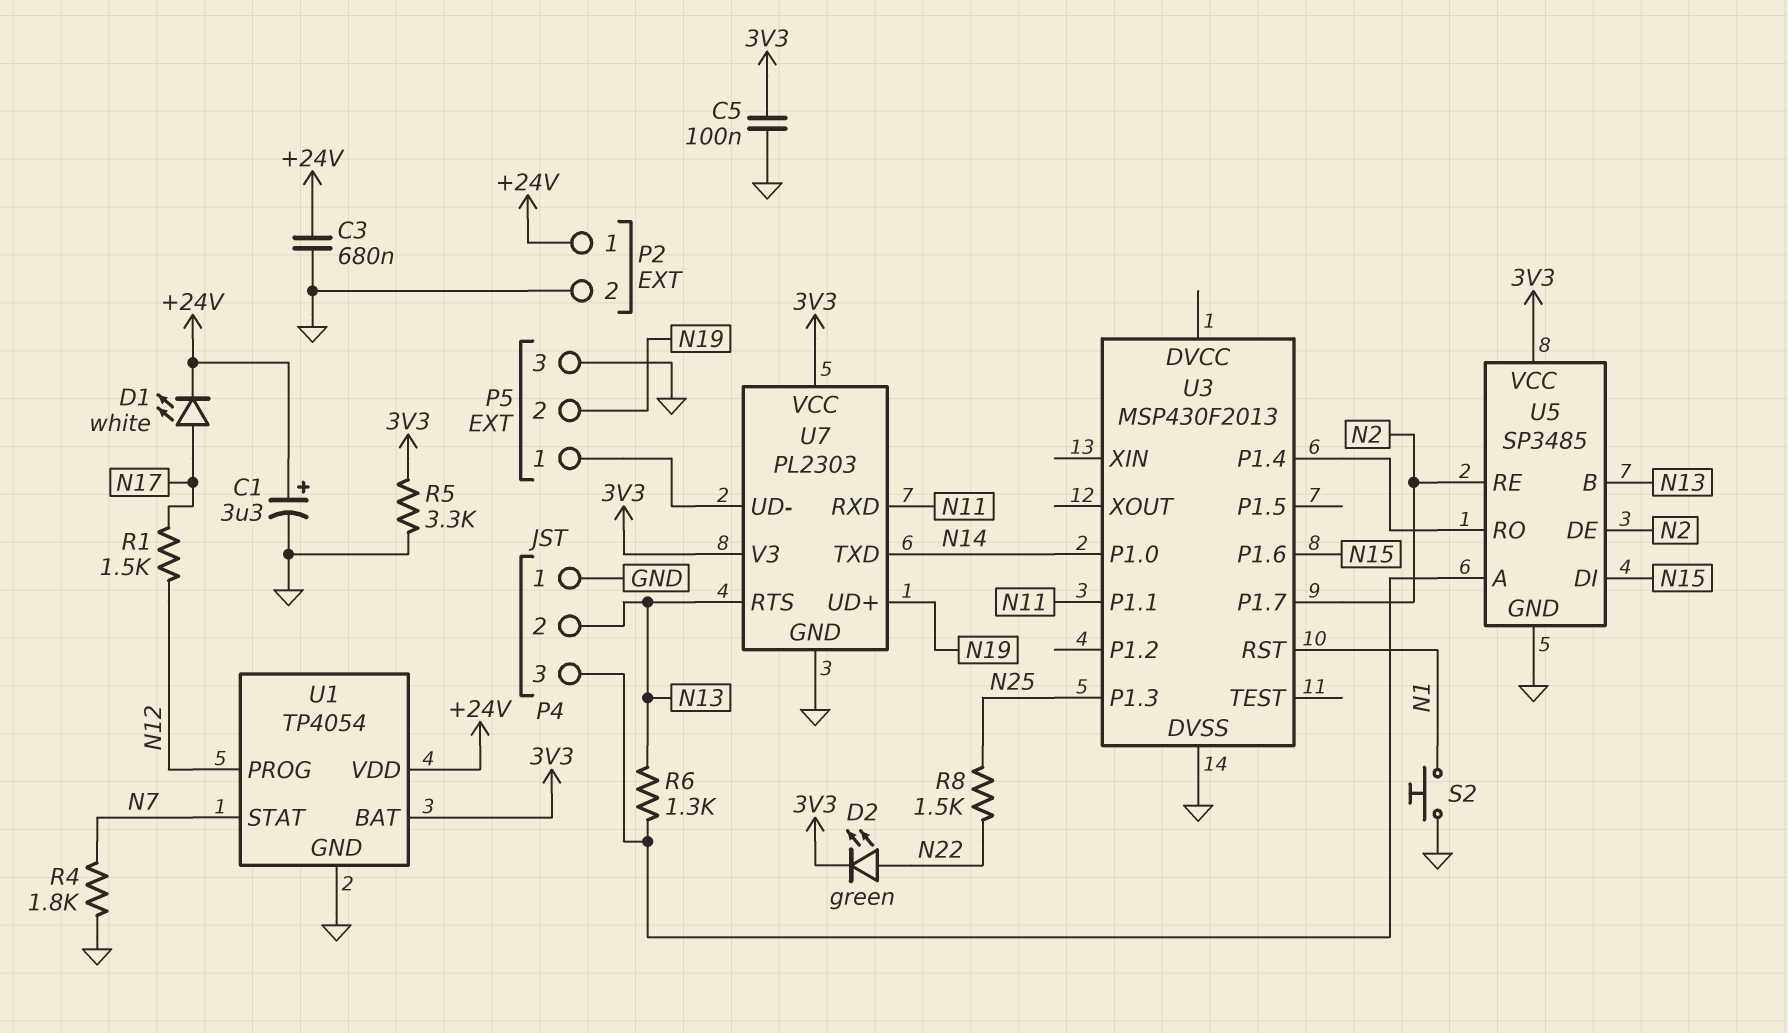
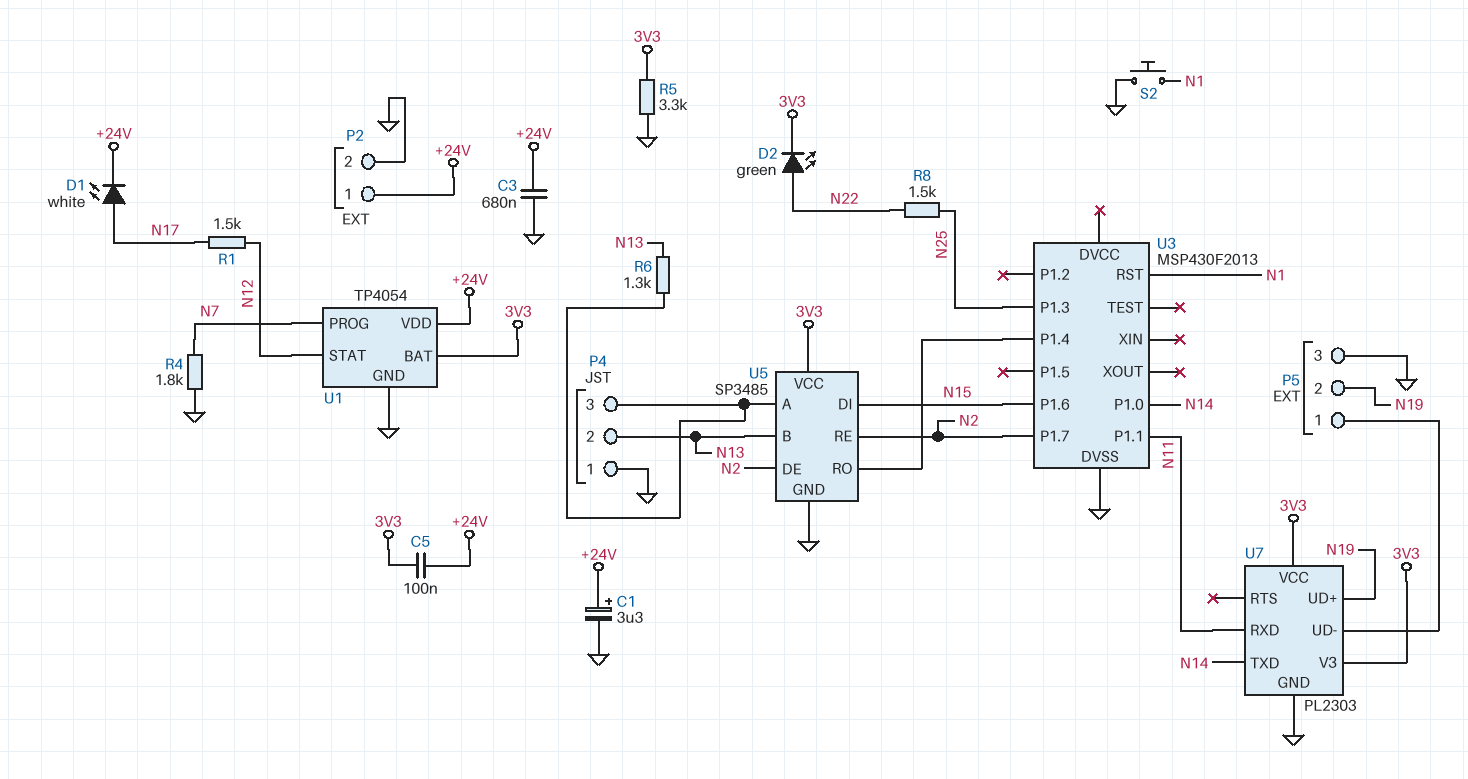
C5: 100nF (3V3, GND) -> 100nF (+24V, 3V3)
U1 pin PROG: N12 -> N7
U1 pin STAT: N7 -> N12
U7 pin RTS: N13 -> none

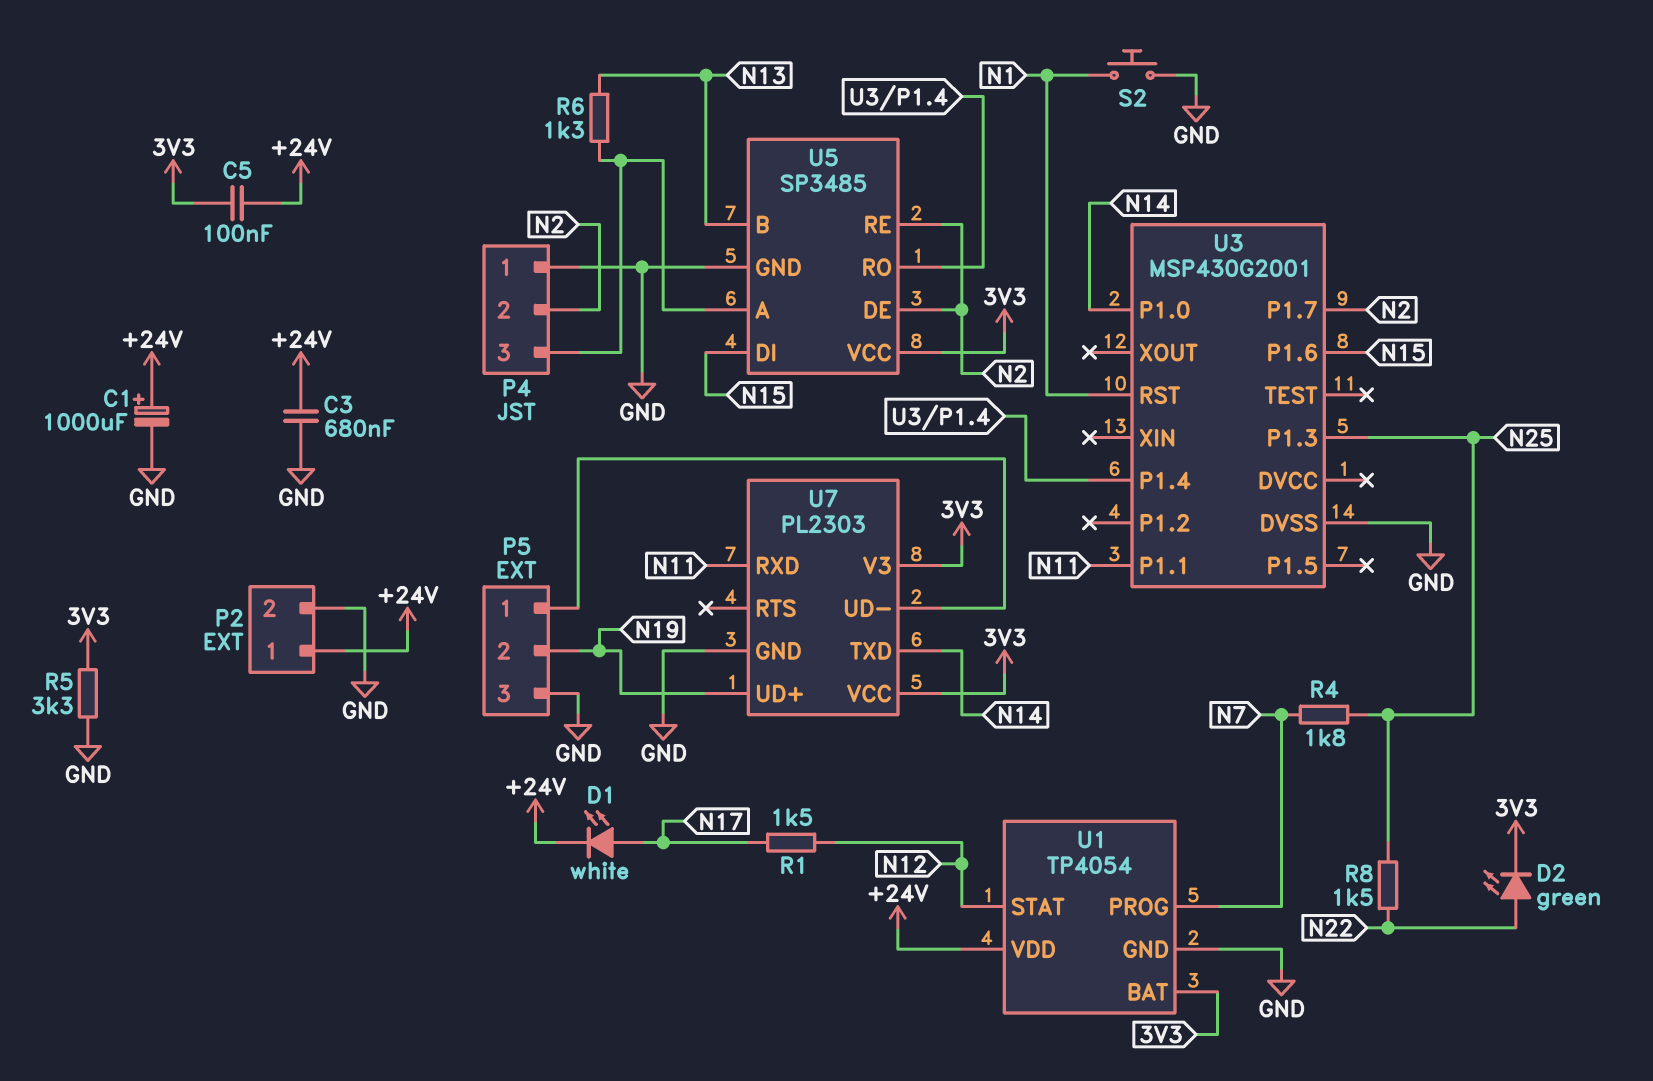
C1: 3.3uF (plus +24V, minus GND) -> 1000uF (plus +24V, minus GND)
P4 pin 2: N13 -> N2
R4: 1.8k (GND, N7) -> 1.8k (N7, N25)
U3: MSP430F2013 -> MSP430G2001

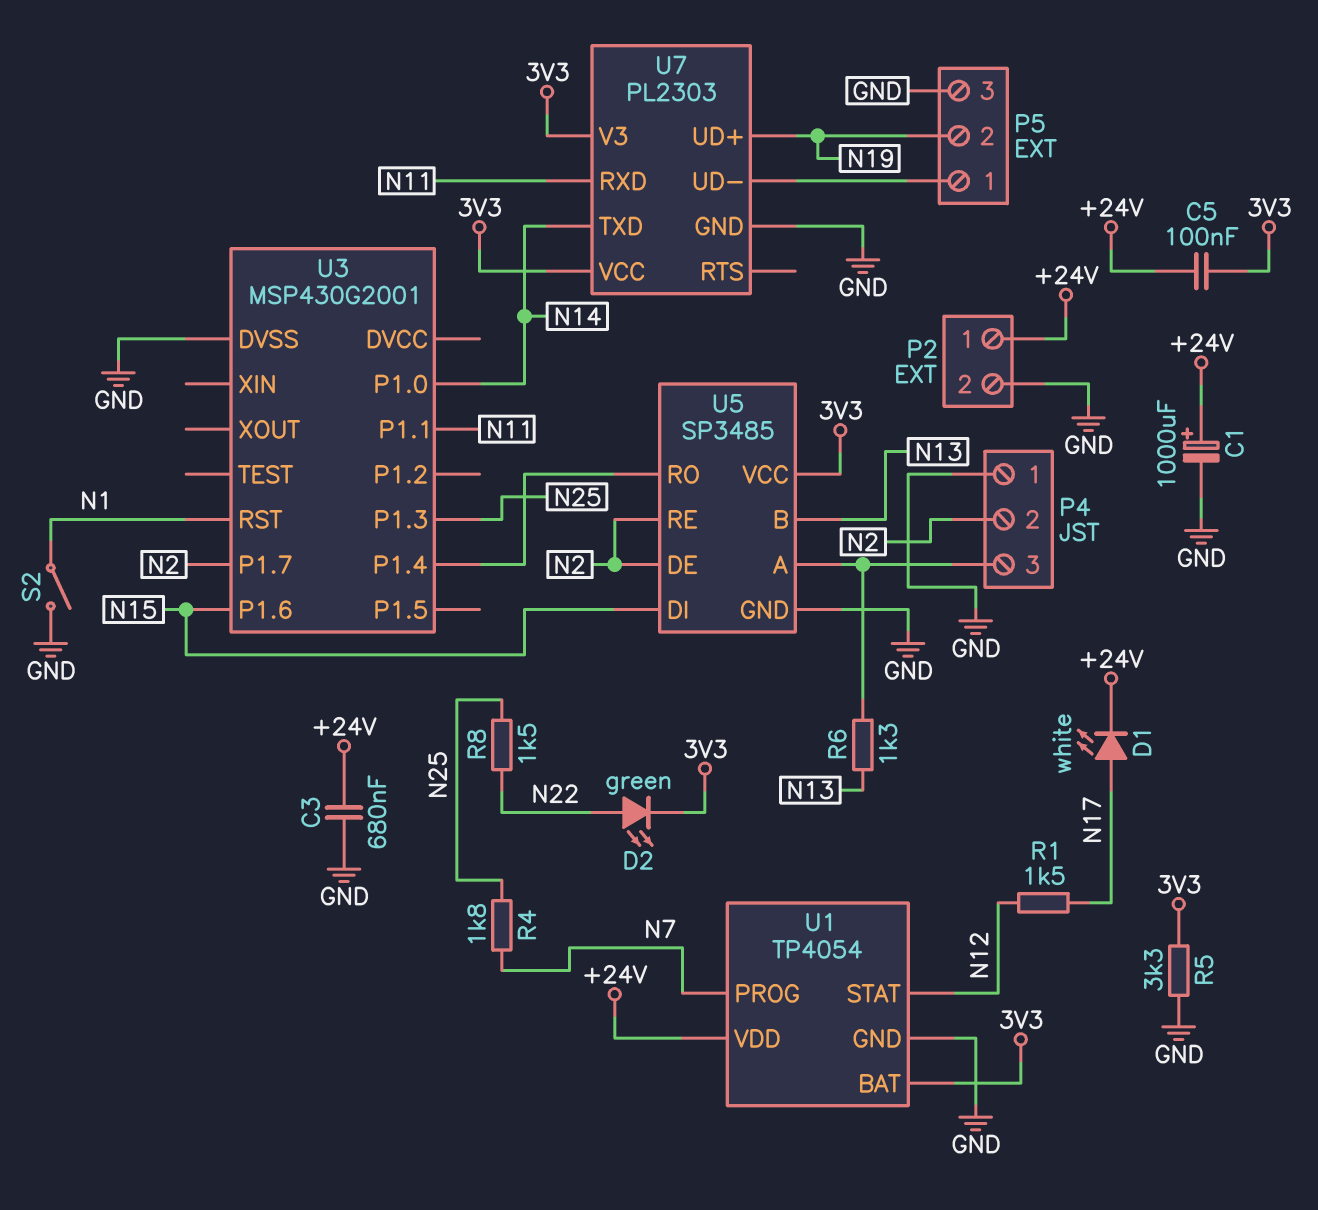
S2: button (GND, N1) -> switch (GND, N1)

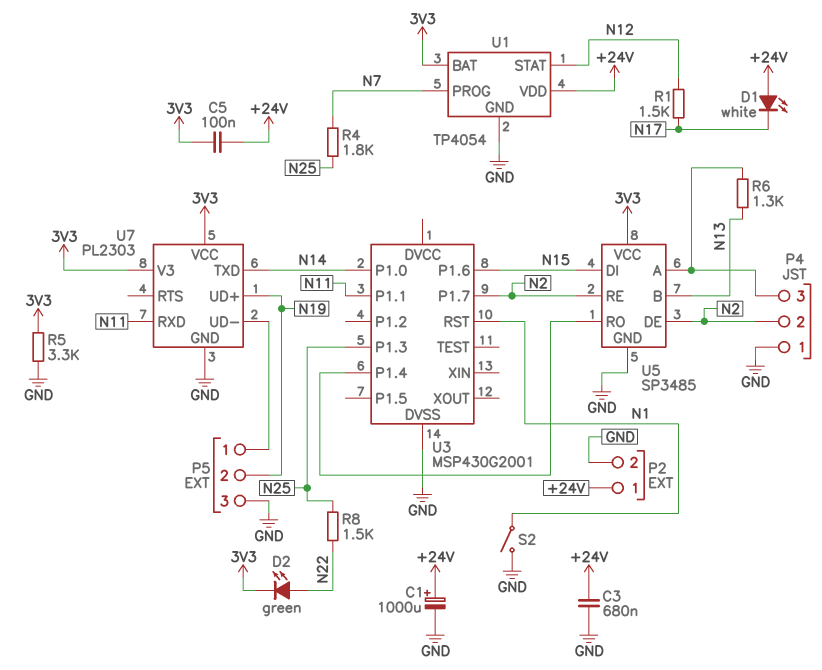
D1: LED white (A N17, K +24V) -> LED white (A +24V, K N17)

